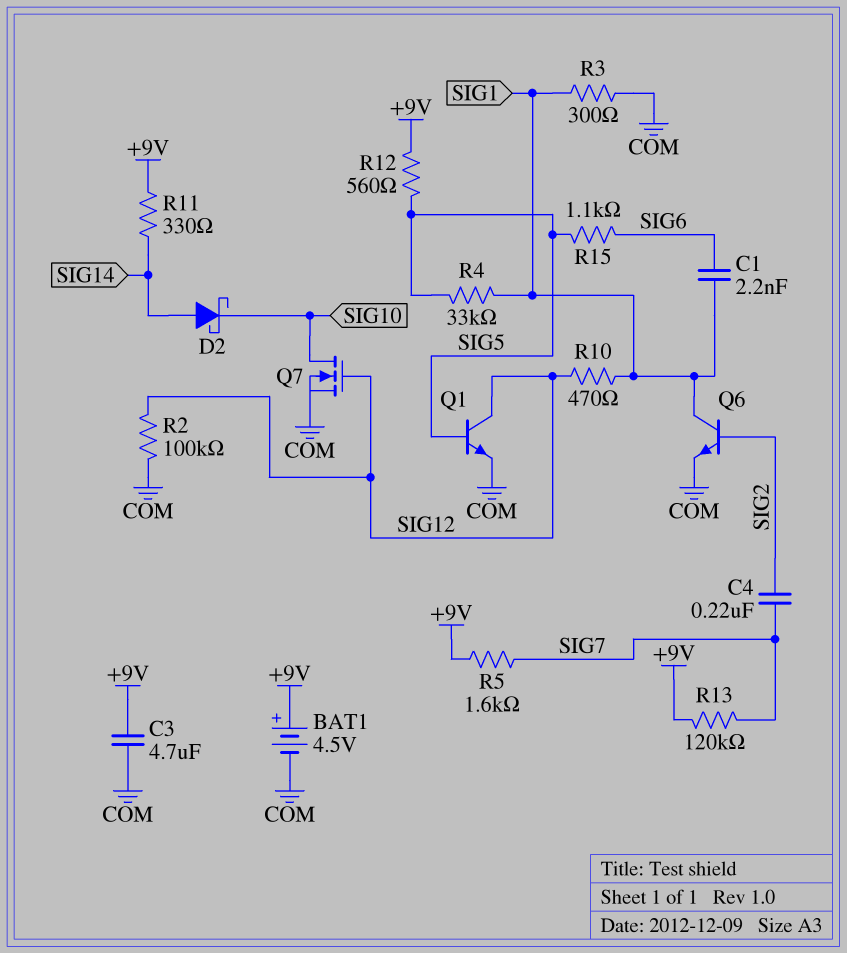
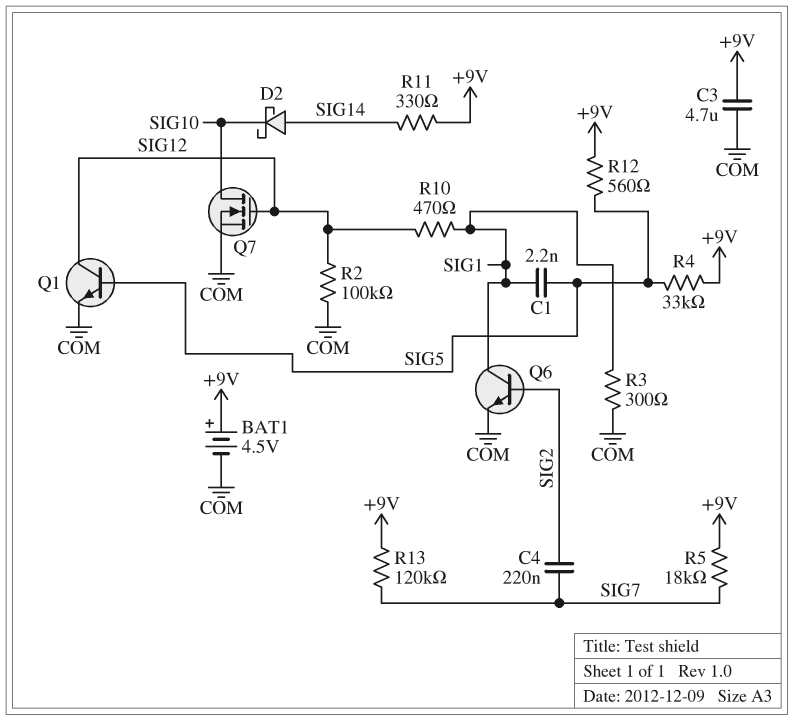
C1: 2.2nF (SIG1, SIG6) -> 2.2nF (SIG1, SIG5)
R4: 33k (SIG1, SIG5) -> 33k (+9V, SIG5)
R5: 1.6k (+9V, SIG7) -> 18k (+9V, SIG7)
R15: 1.1k (SIG5, SIG6) -> none

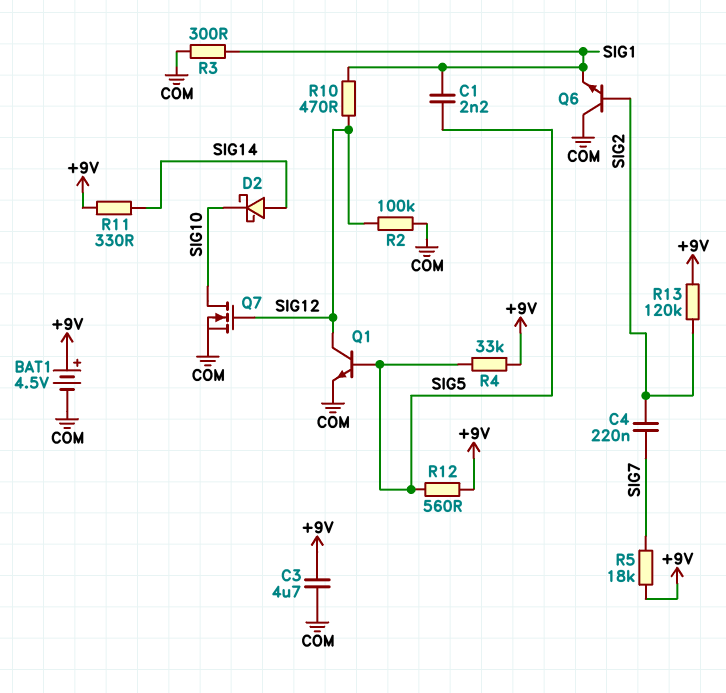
Q6: NPN (B SIG2, C SIG1, E COM) -> NPN (B SIG2, C COM, E SIG1)
R13: 120k (+9V, SIG7) -> 120k (+9V, SIG2)

